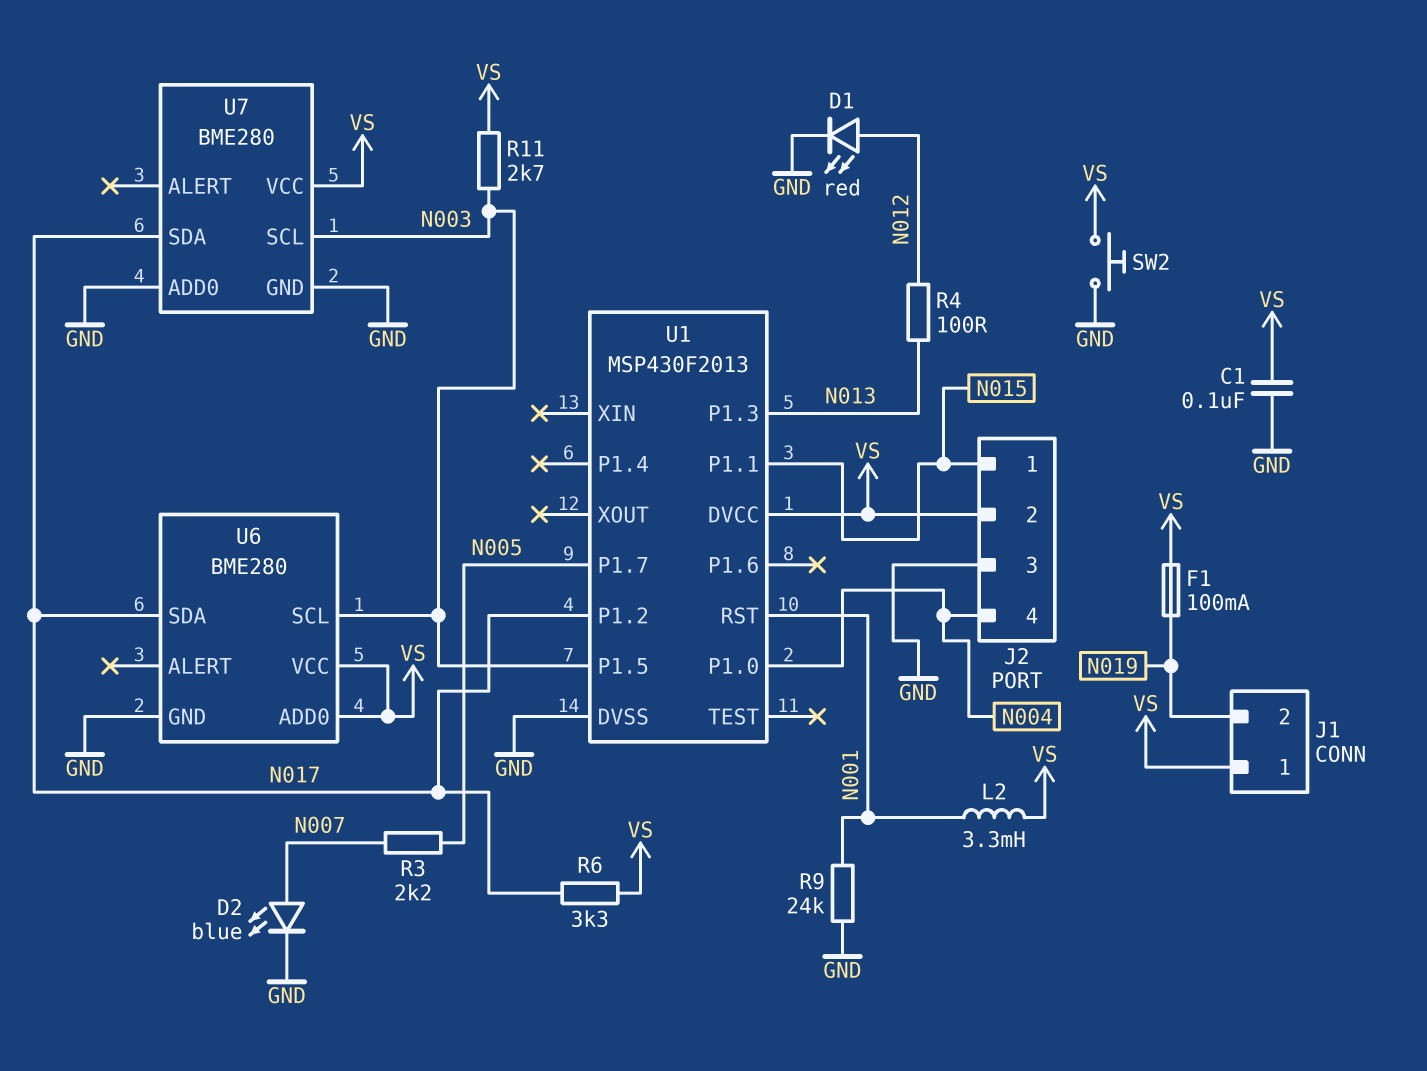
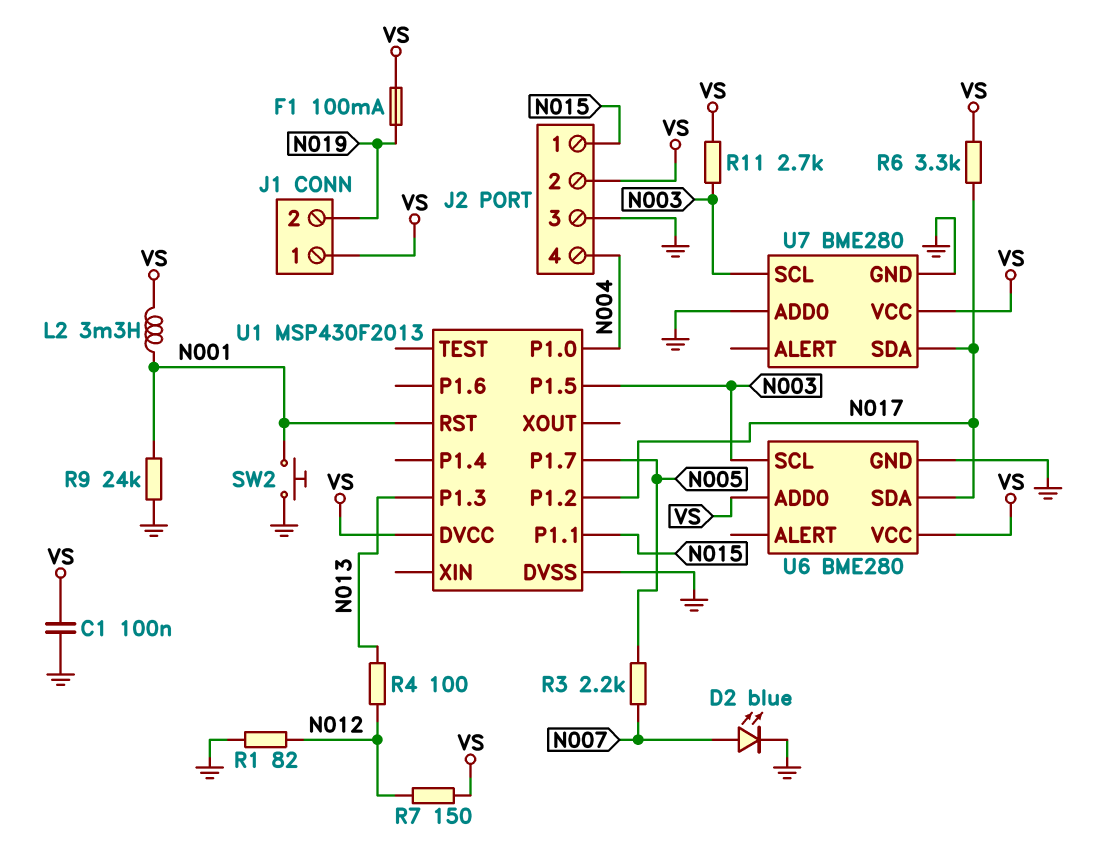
D1: LED red (A N012, K GND) -> none
R1: none -> 82 (GND, N012)
R7: none -> 150 (N012, VS)
SW2: button (GND, VS) -> button (GND, N001)

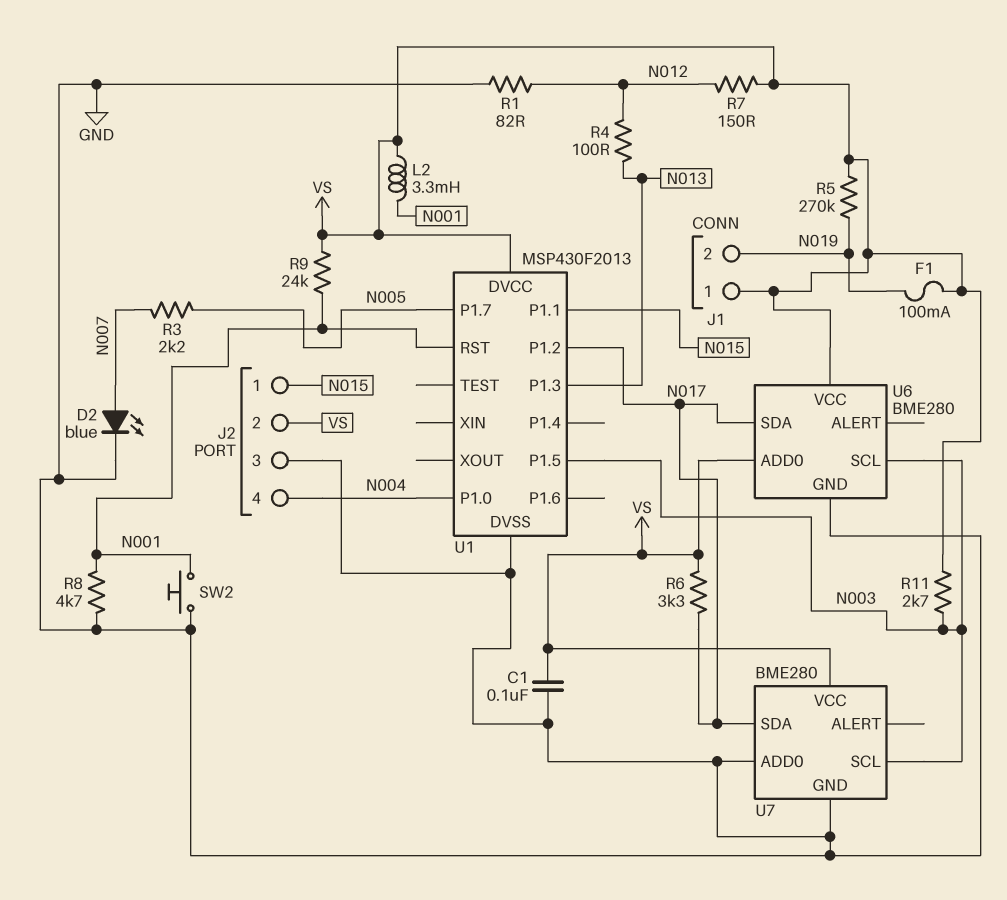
R5: none -> 270k (N019, VS)
R8: none -> 4.7k (GND, N001)
R9: 24k (GND, N001) -> 24k (N001, VS)

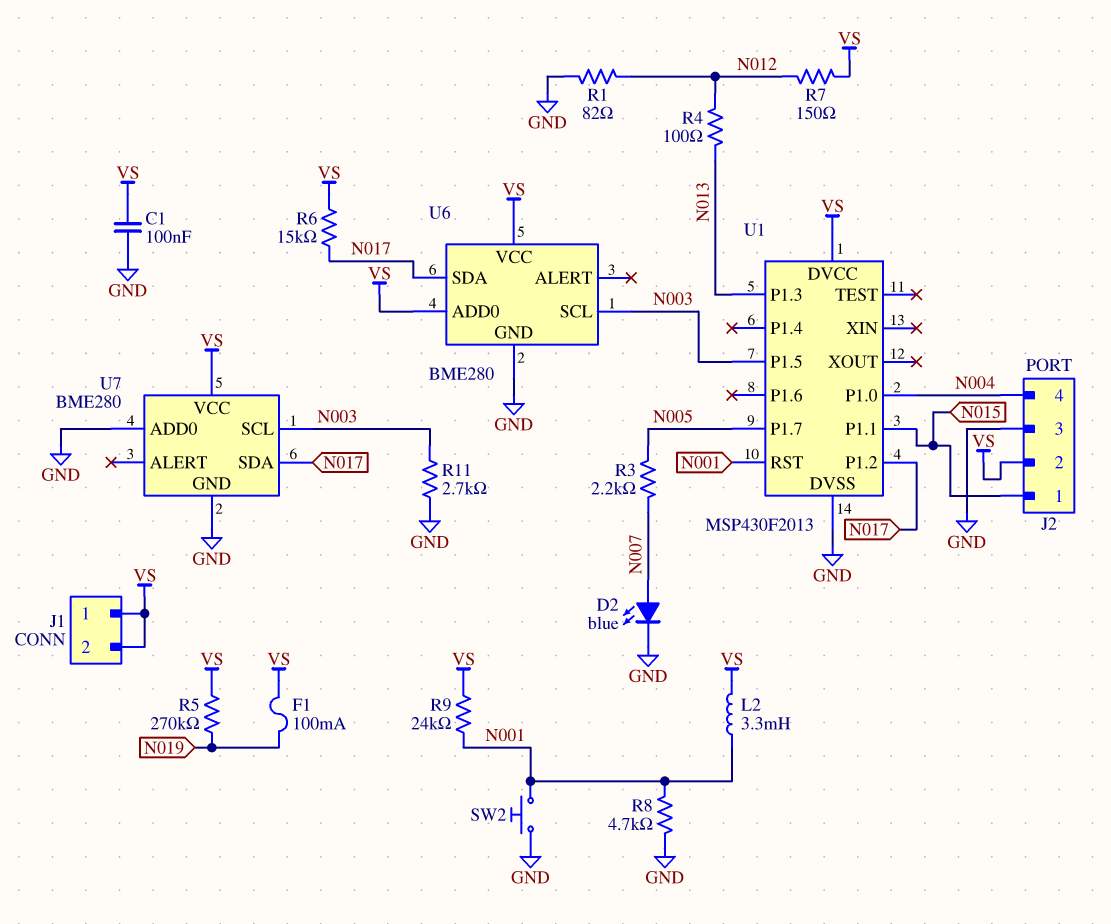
J1 pin 2: N019 -> VS
R6: 3.3k (N017, VS) -> 15k (N017, VS)
R11: 2.7k (N003, VS) -> 2.7k (GND, N003)

